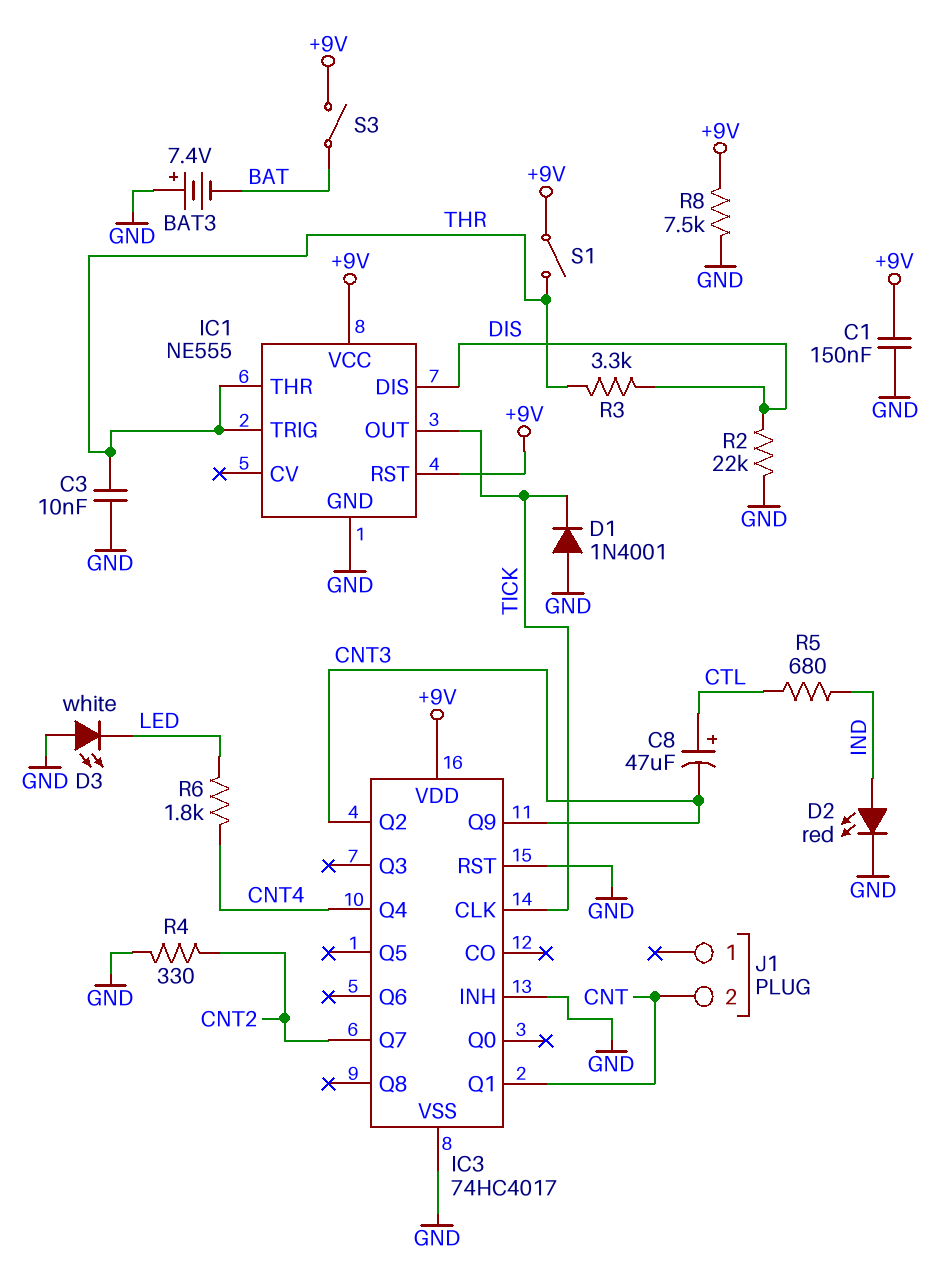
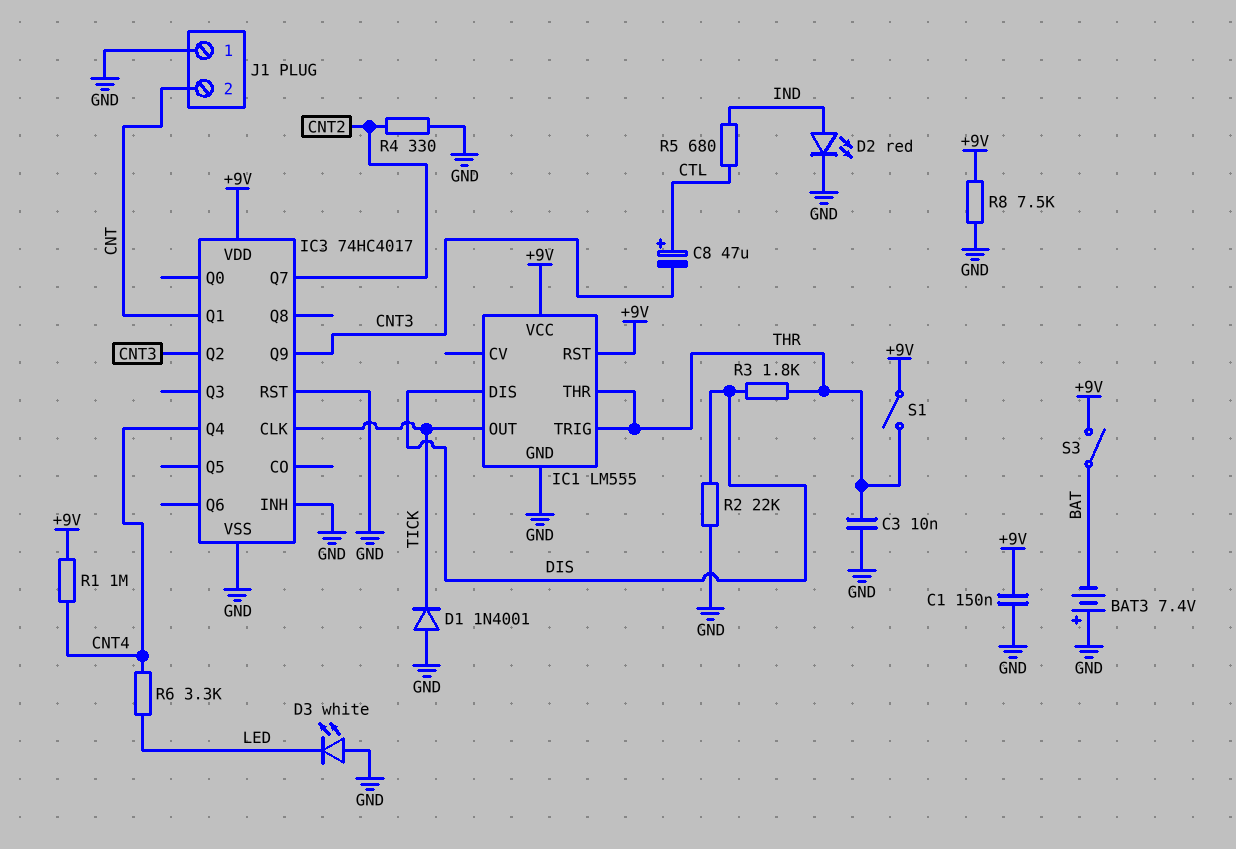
IC1: NE555 -> LM555
J1 pin 1: none -> GND
R1: none -> 1M (+9V, CNT4)
R3: 3.3k (DIS, THR) -> 1.8k (DIS, THR)
R6: 1.8k (CNT4, LED) -> 3.3k (CNT4, LED)

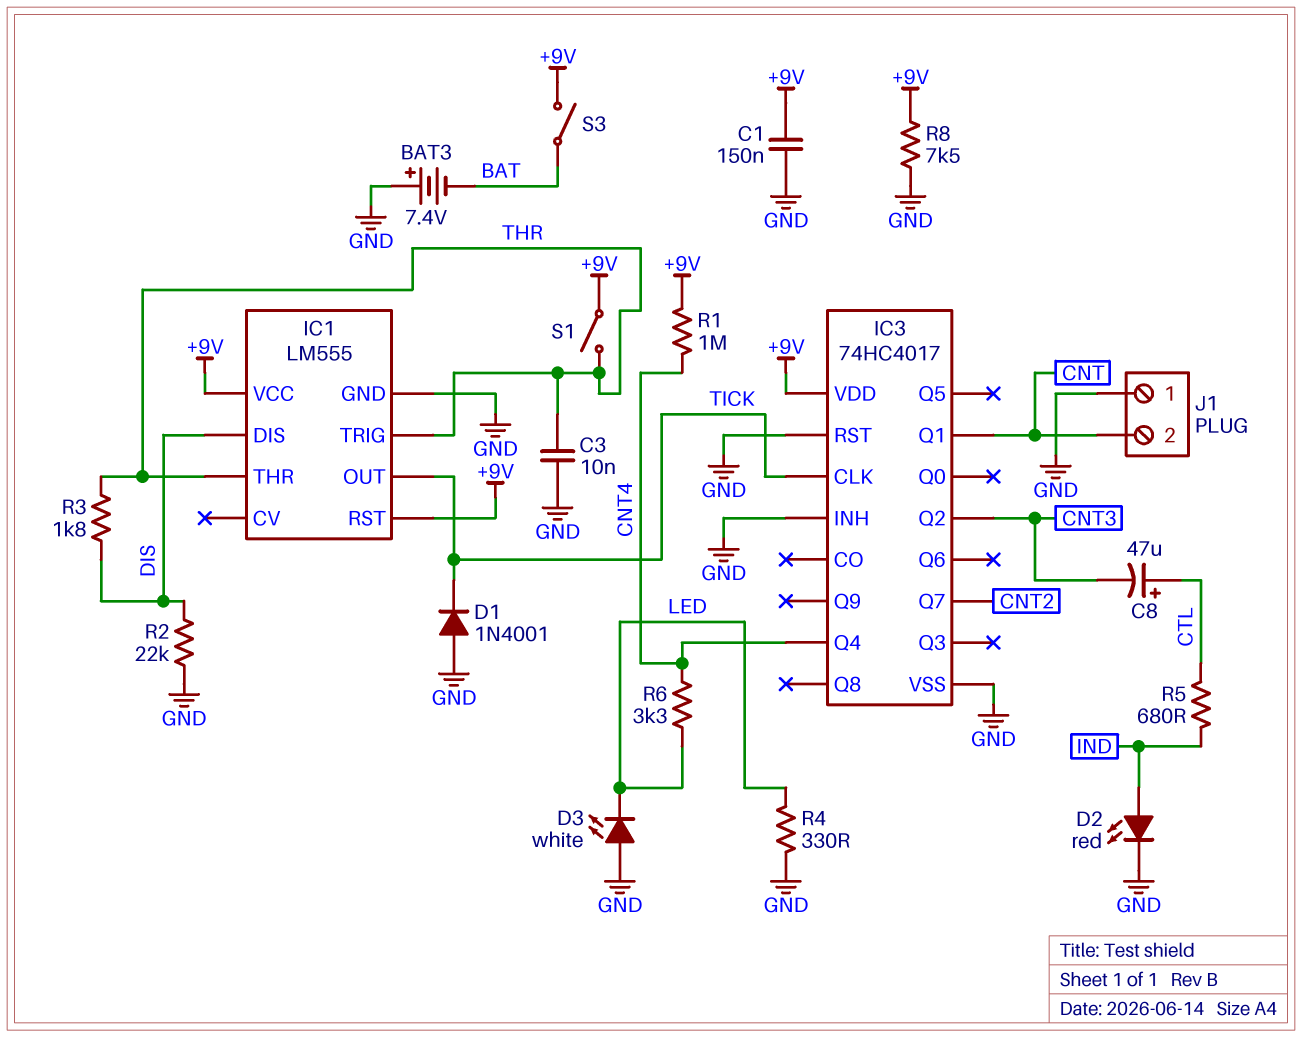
IC3 pin Q9: CNT3 -> none
R4: 330 (CNT2, GND) -> 330 (GND, LED)

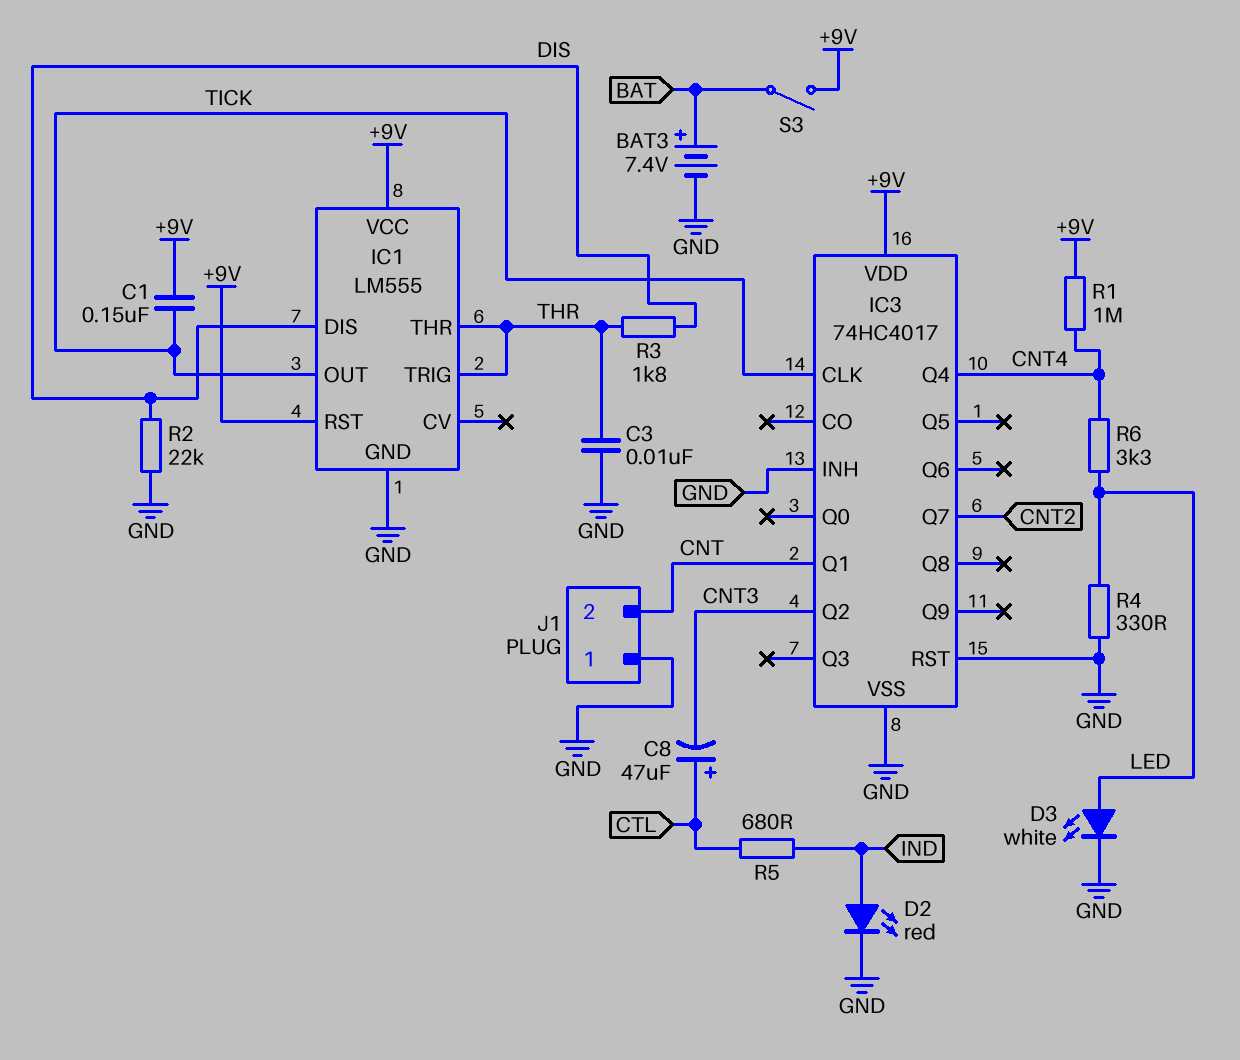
BAT3: 7.4V (plus GND, minus BAT) -> 7.4V (plus BAT, minus GND)
C1: 150nF (+9V, GND) -> 150nF (+9V, TICK)
D1: diode 1N4001 (A GND, K TICK) -> none
D3: LED white (A GND, K LED) -> LED white (A LED, K GND)
R8: 7.5k (+9V, GND) -> none
S1: switch (+9V, THR) -> none

